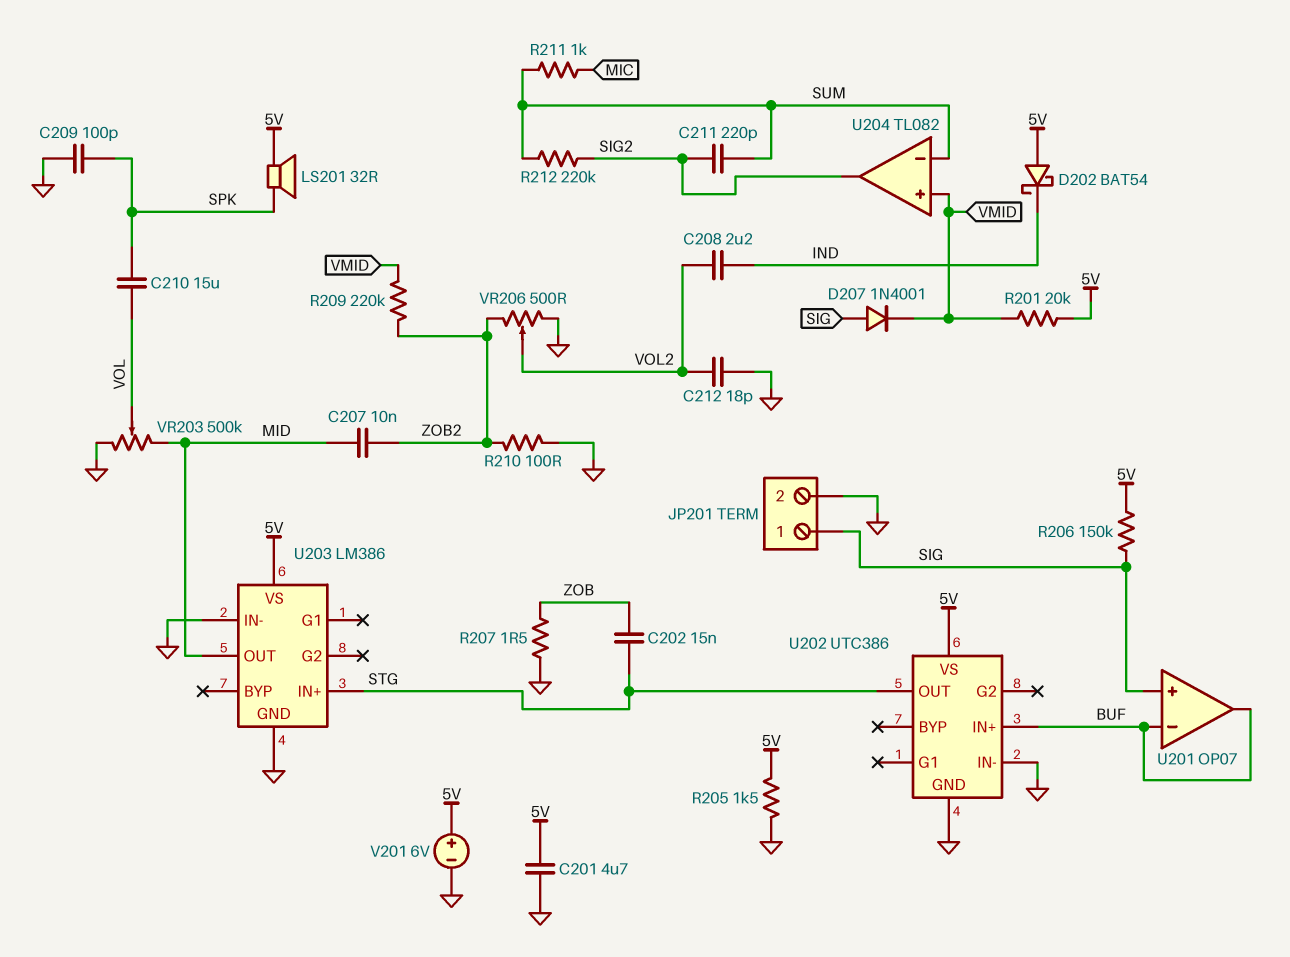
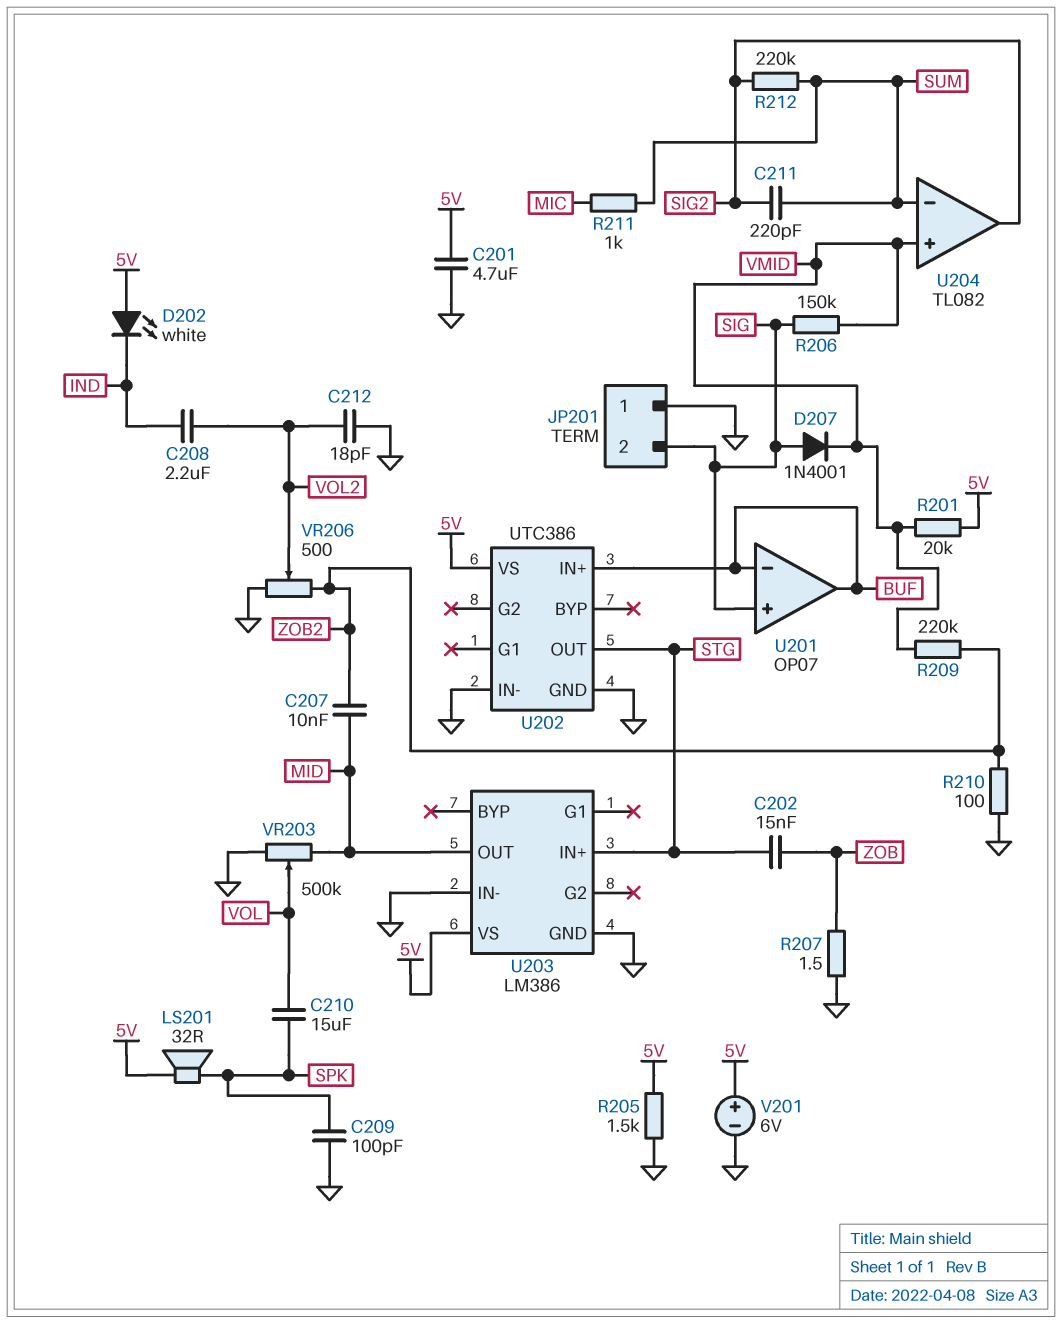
D202: schottky BAT54 (A 5V, K IND) -> LED white (A 5V, K IND)
JP201 pin 1: SIG -> GND
JP201 pin 2: GND -> SIG
R206: 150k (5V, SIG) -> 150k (SIG, VMID)

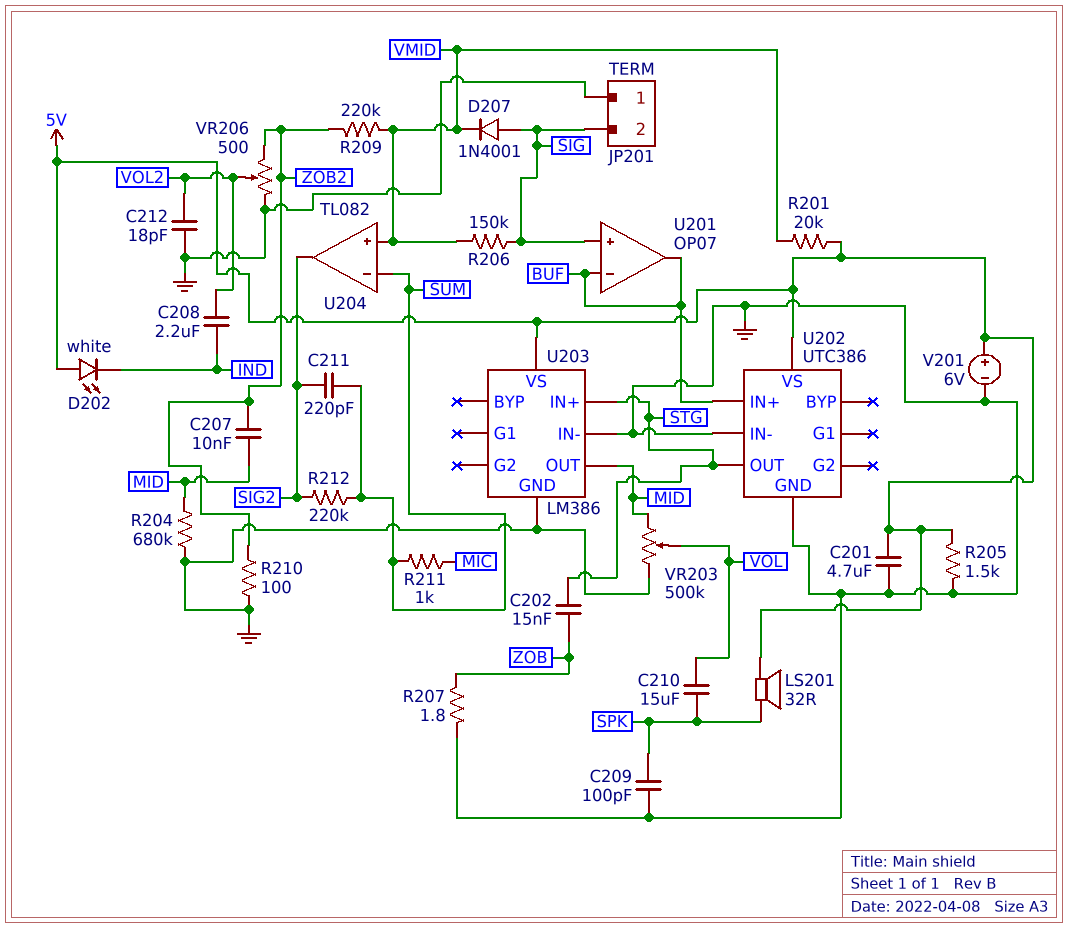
R204: none -> 680k (GND, MID)
R207: 1.5 (GND, ZOB) -> 1.8 (GND, ZOB)

